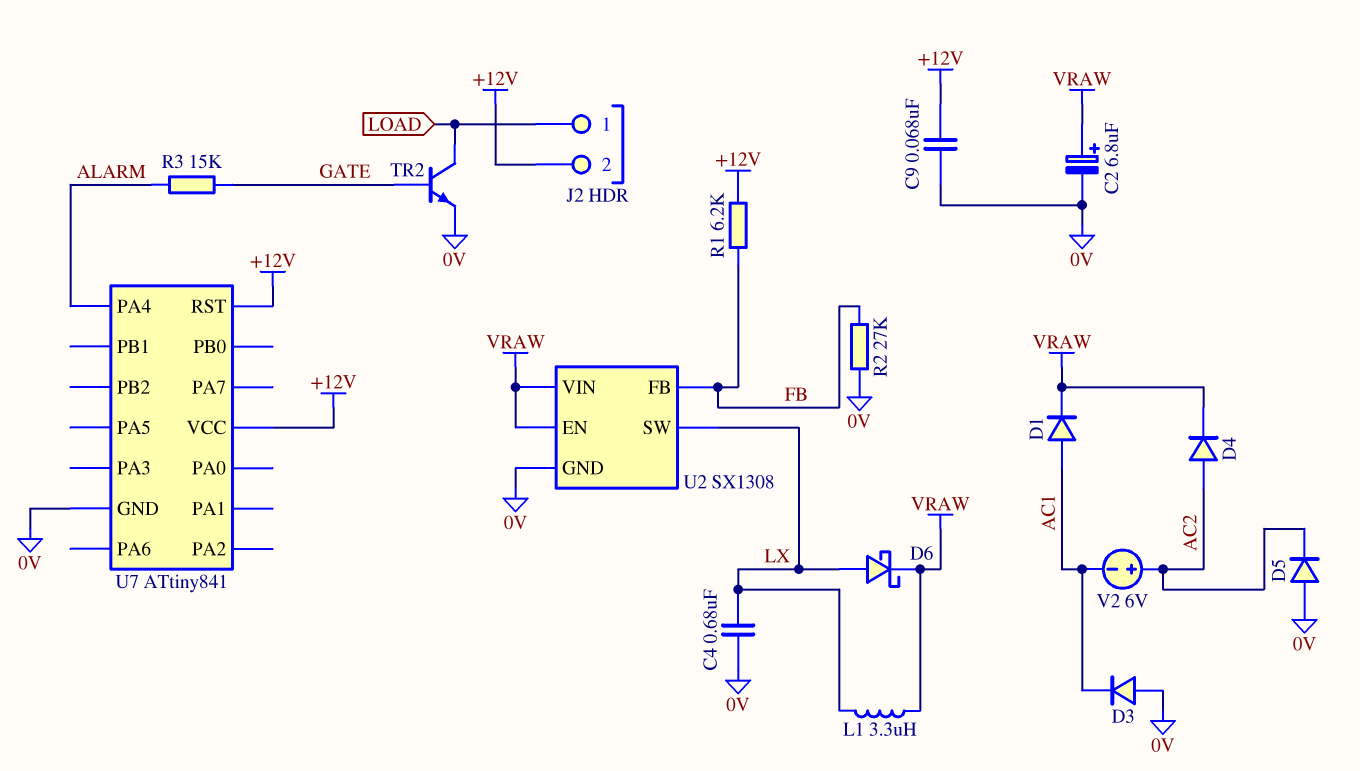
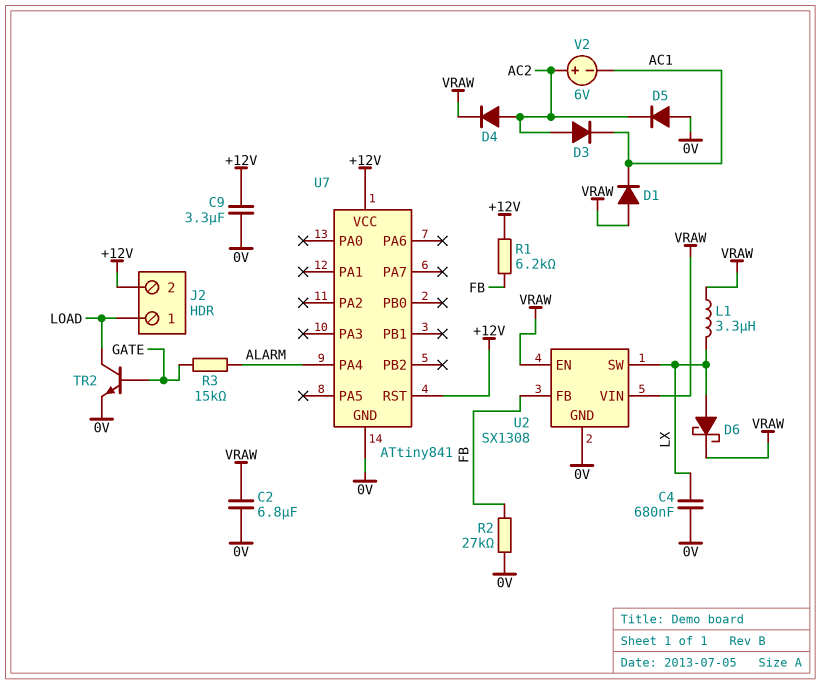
C2: 6.8uF (plus VRAW, minus 0V) -> 6.8uF (0V, VRAW)
C9: 68nF (+12V, 0V) -> 3.3uF (+12V, 0V)
D1: diode (A AC1, K VRAW) -> diode (A VRAW, K AC1)
D3: diode (A 0V, K AC1) -> diode (A AC2, K AC1)

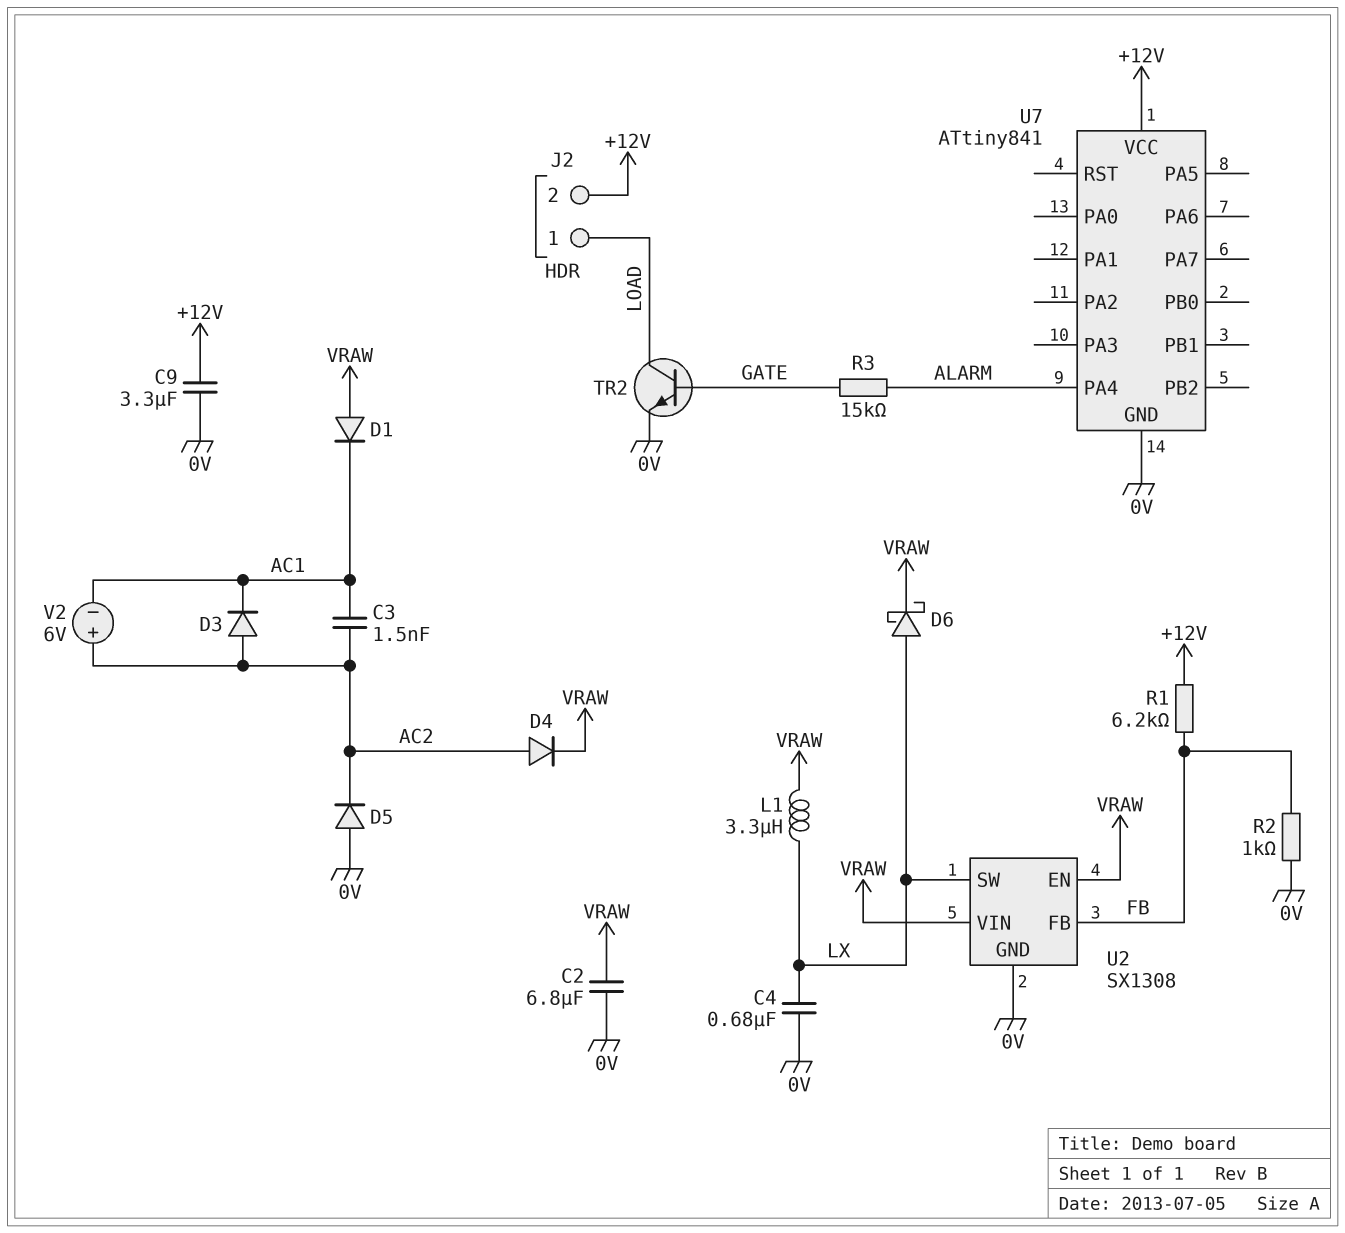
C3: none -> 1.5nF (AC1, AC2)
R2: 27k (0V, FB) -> 1k (0V, FB)
U7 pin RST: +12V -> none

